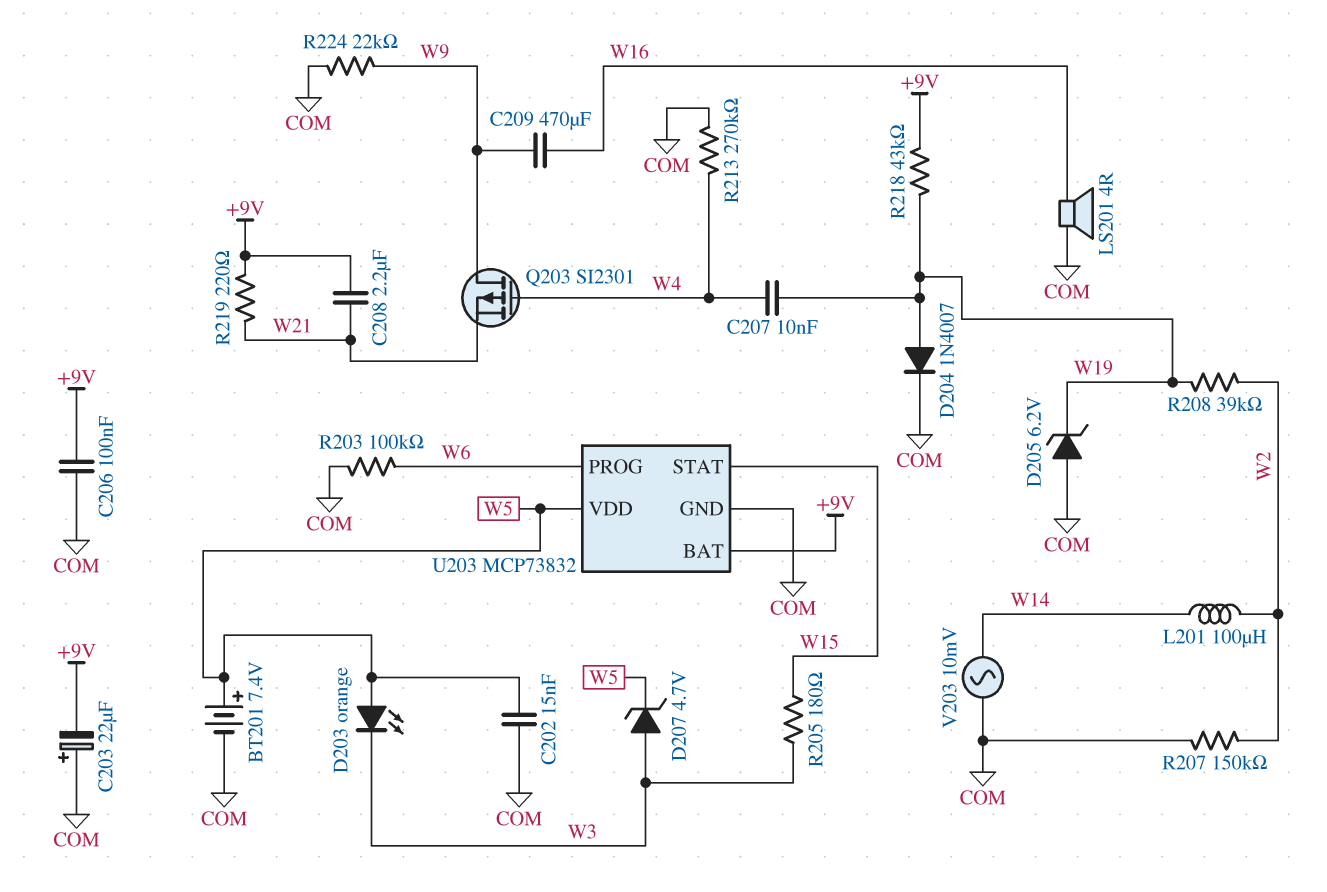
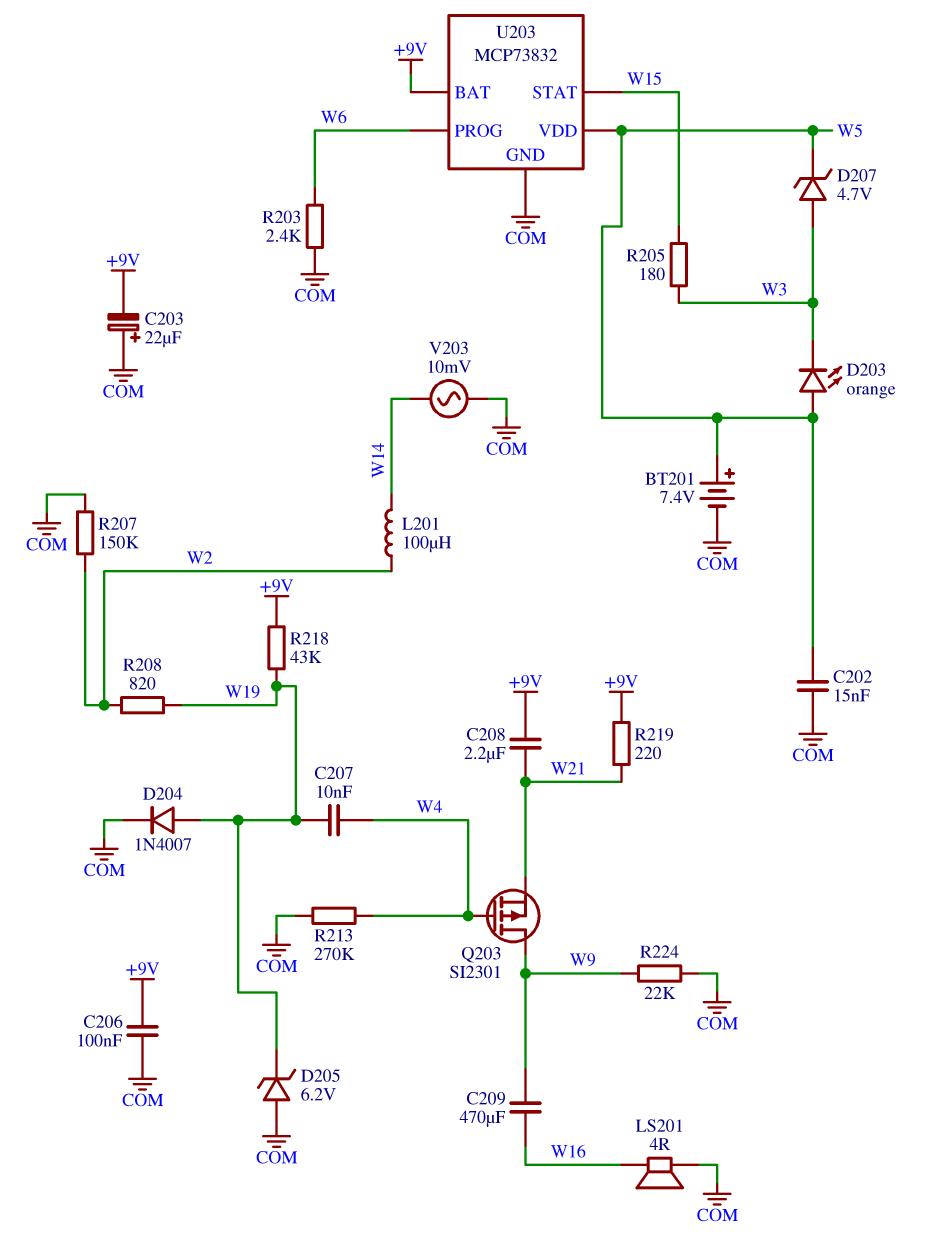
R203: 100k (COM, W6) -> 2.4k (COM, W6)
R208: 39k (W2, W19) -> 820 (W2, W19)

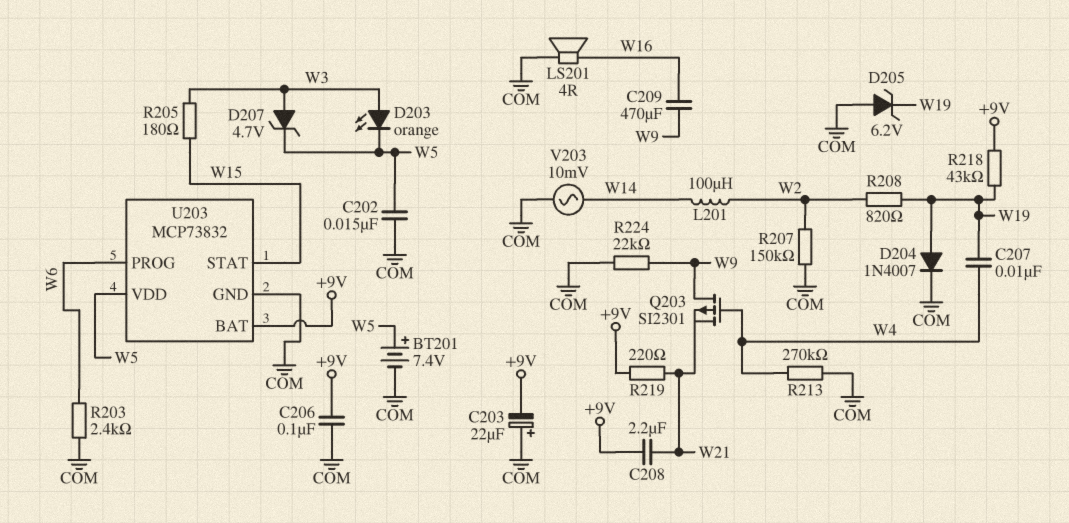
D203: LED orange (A W5, K W3) -> LED orange (A W3, K W5)

